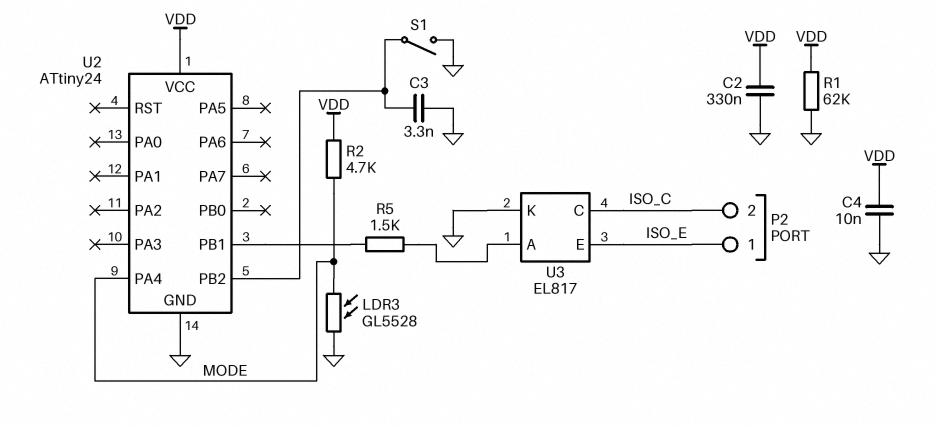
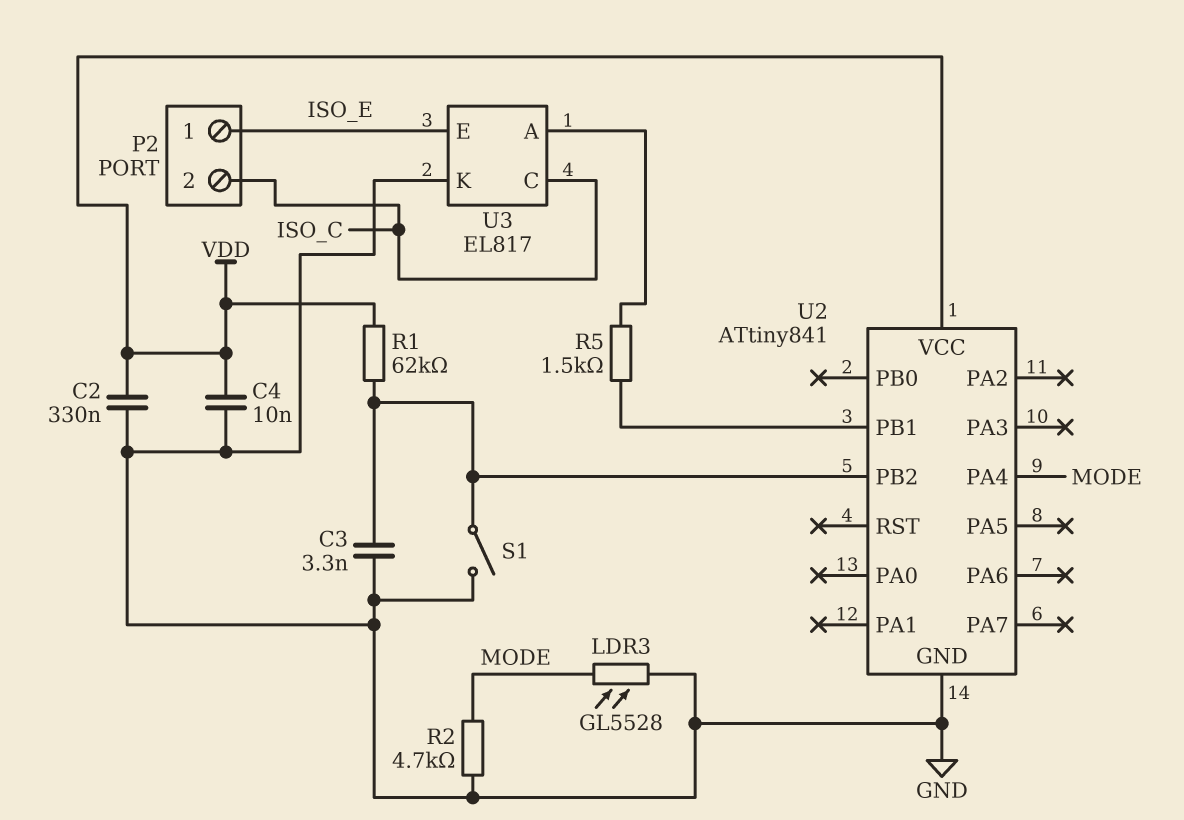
R1: 62k (GND, VDD) -> 62k (U2/PB2, VDD)
R2: 4.7k (MODE, VDD) -> 4.7k (GND, MODE)
U2: ATtiny24 -> ATtiny841

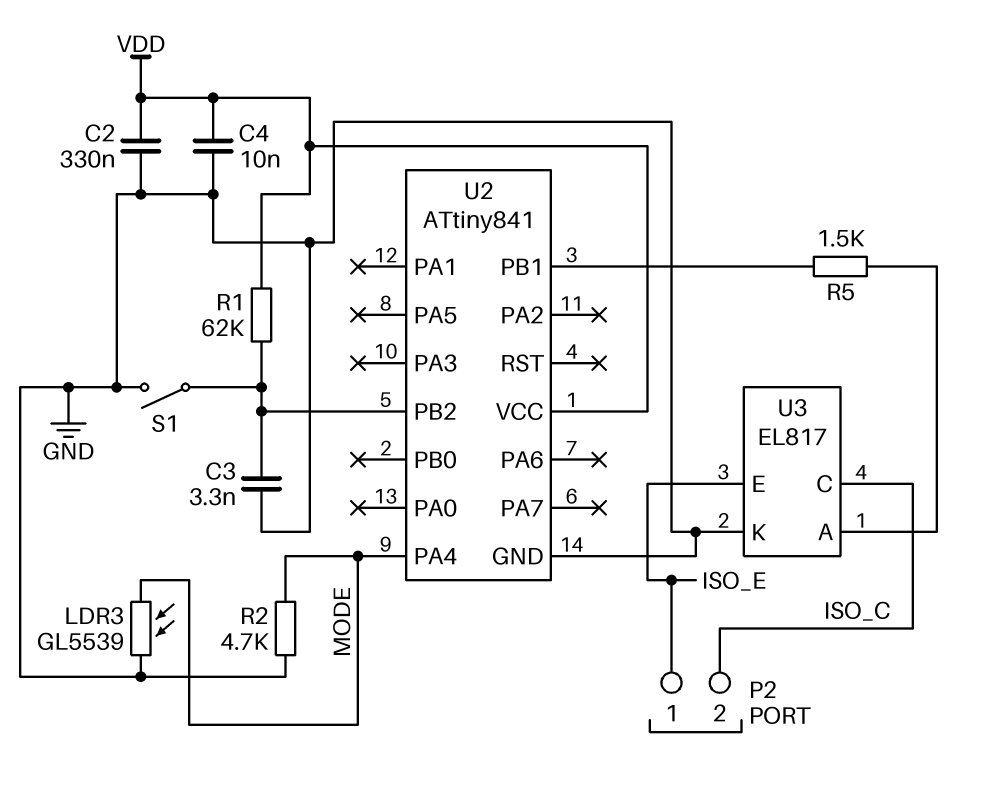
LDR3: GL5528 (GND, MODE) -> GL5539 (GND, MODE)

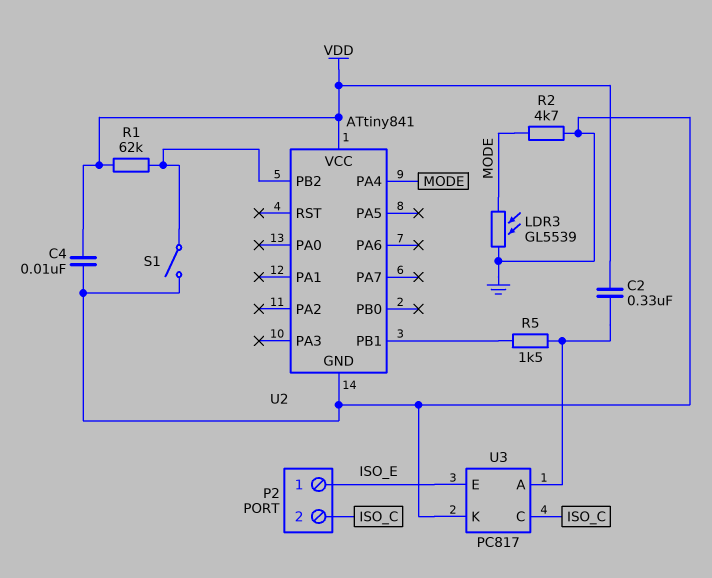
C2: 330nF (GND, VDD) -> 330nF (U3/A, VDD)
C3: 3.3nF (GND, U2/PB2) -> none
U3: EL817 -> PC817

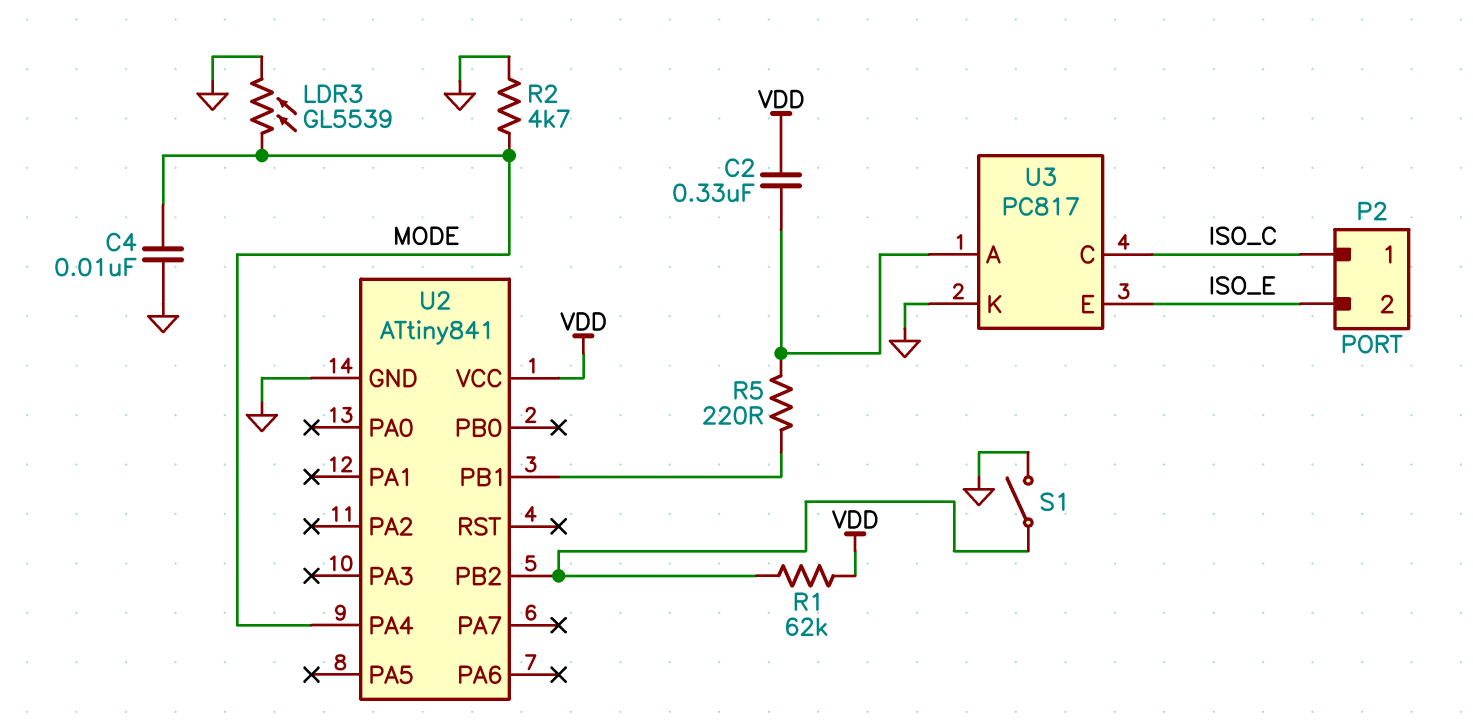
C4: 10nF (GND, VDD) -> 10nF (GND, MODE)
P2 pin 1: ISO_E -> ISO_C
P2 pin 2: ISO_C -> ISO_E
R5: 1.5k (U2/PB1, U3/A) -> 220 (U2/PB1, U3/A)

